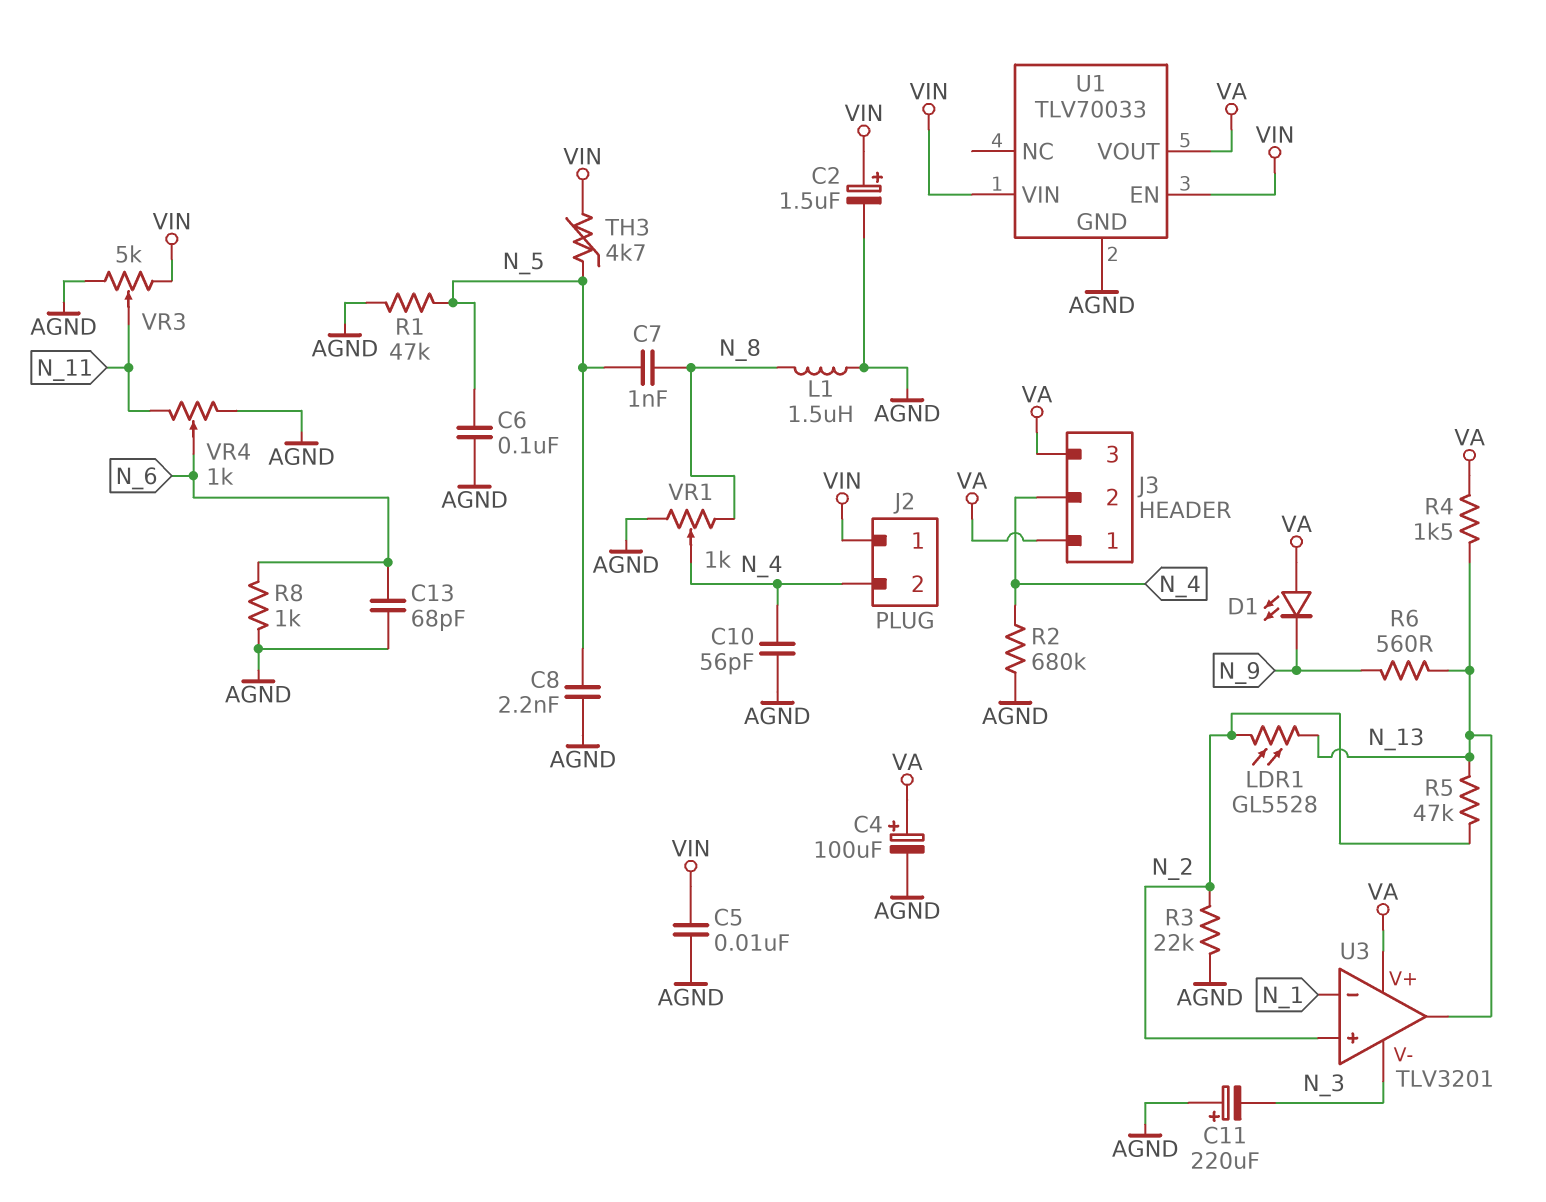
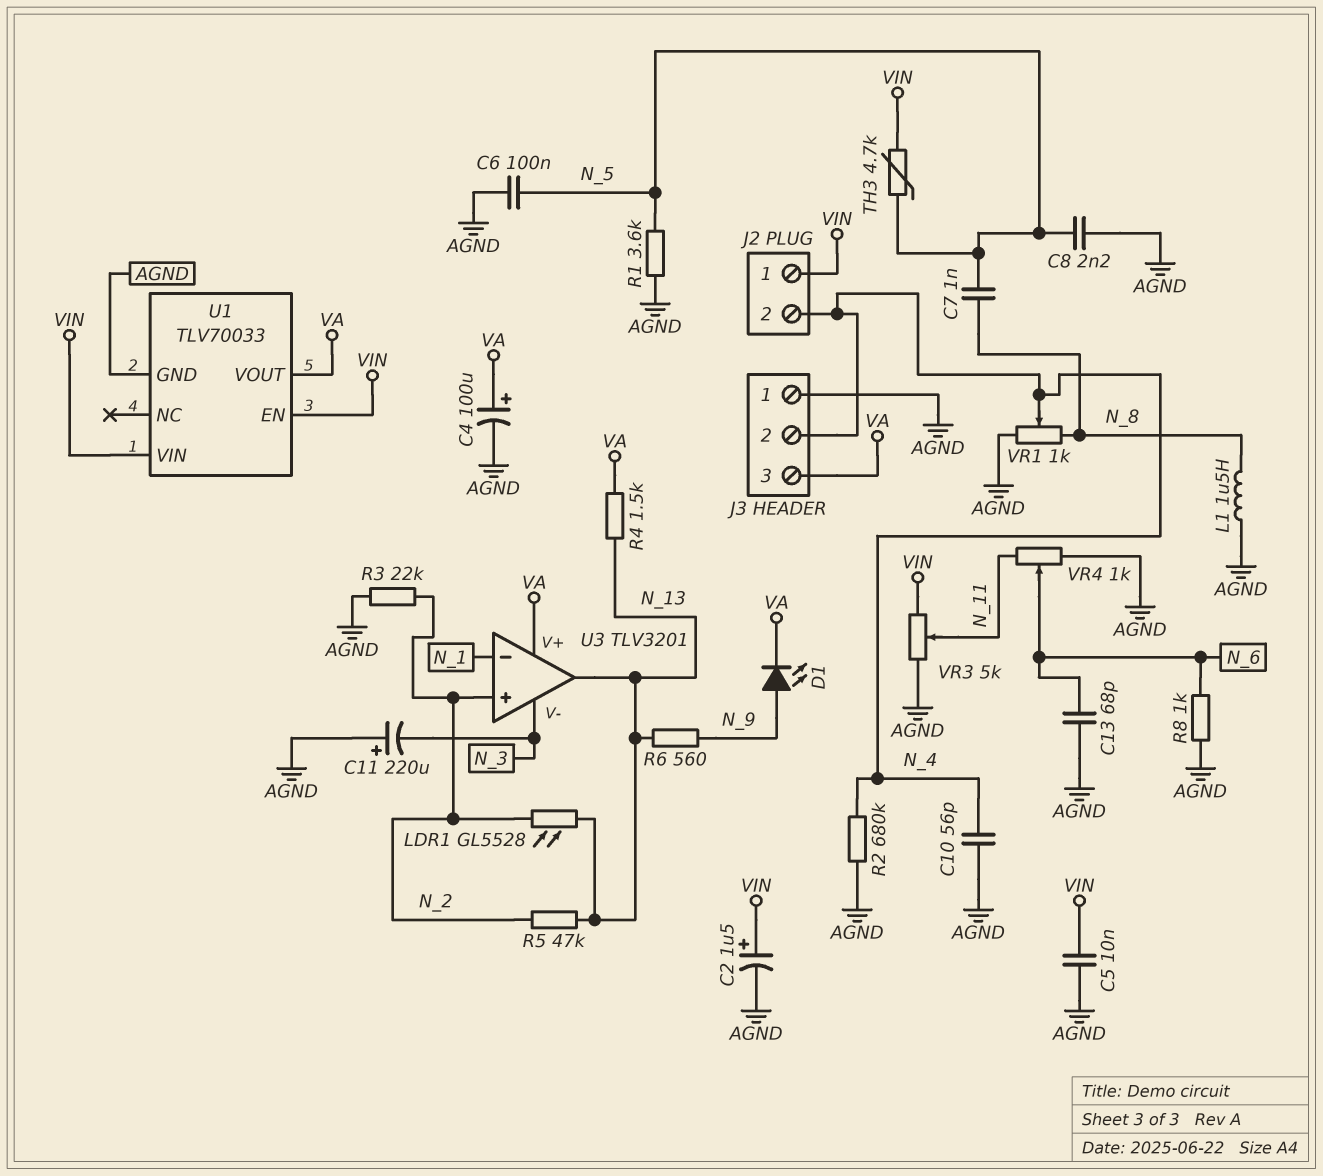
D1: LED (A VA, K N_9) -> LED (A N_9, K VA)
J3 pin 1: VA -> AGND
R1: 47k (AGND, N_5) -> 3.6k (AGND, N_5)

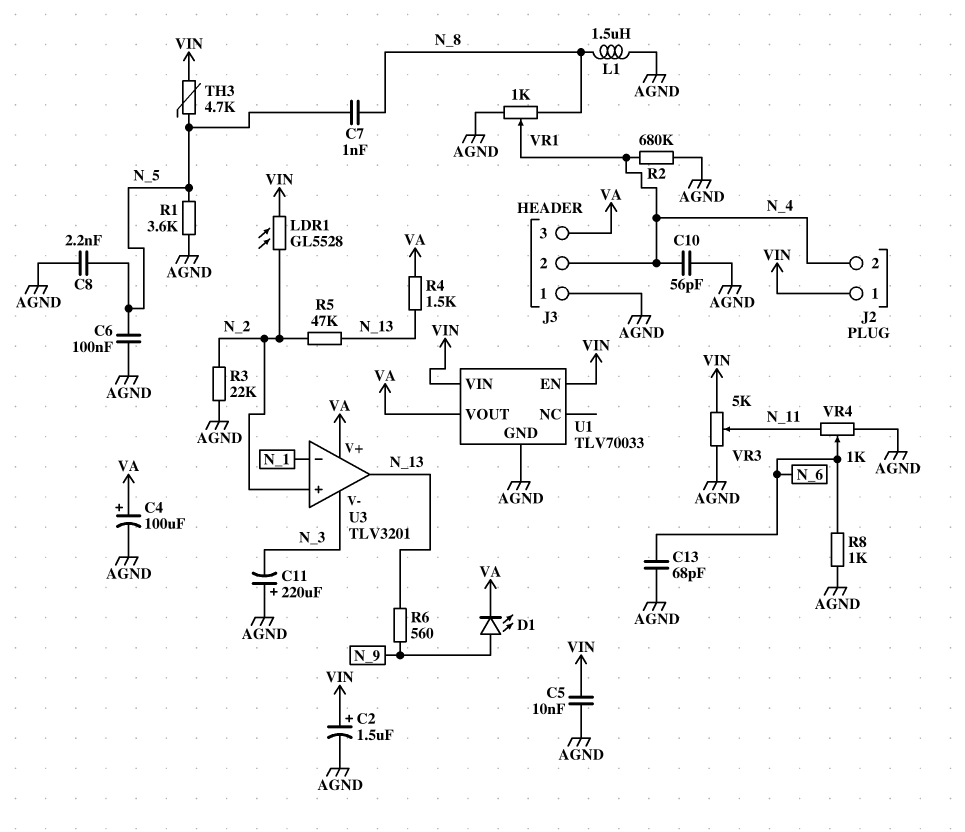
LDR1: GL5528 (N_2, N_13) -> GL5528 (N_2, VIN)

